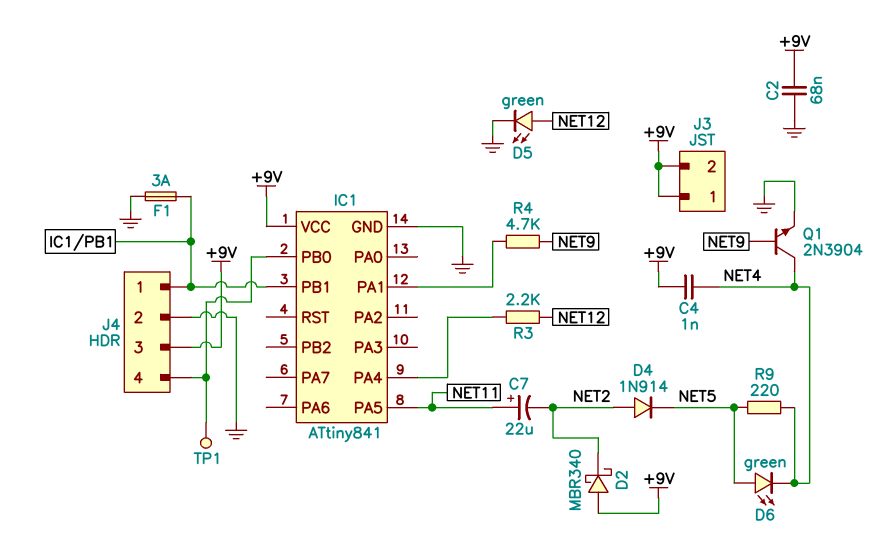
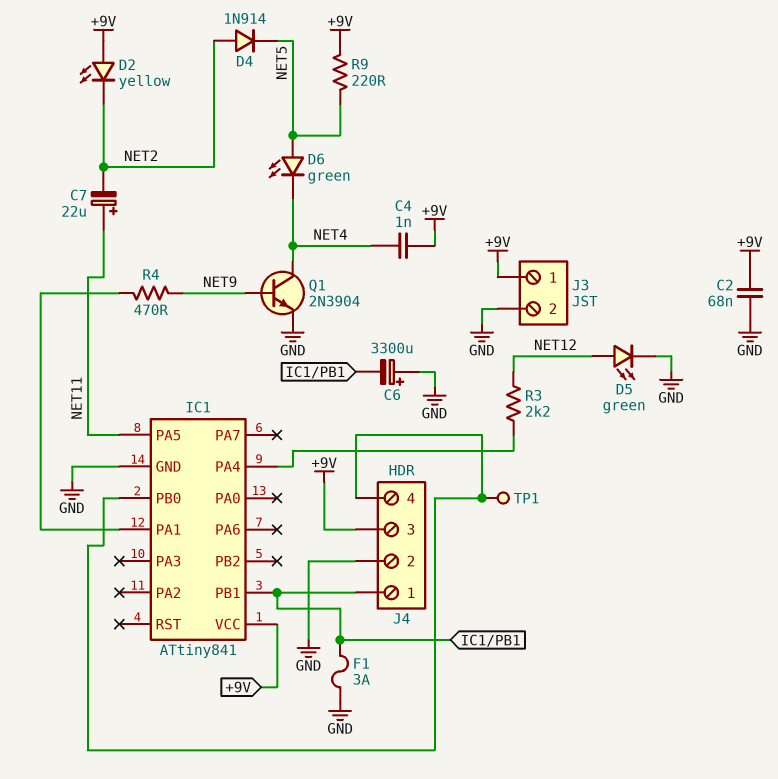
C6: none -> 3300uF (plus GND, minus IC1/PB1)
D2: schottky MBR340 (A +9V, K NET2) -> LED yellow (A +9V, K NET2)
J3 pin 2: +9V -> GND
R4: 4.7k (IC1/PA1, NET9) -> 470 (IC1/PA1, NET9)
R9: 220 (NET4, NET5) -> 220 (+9V, NET5)

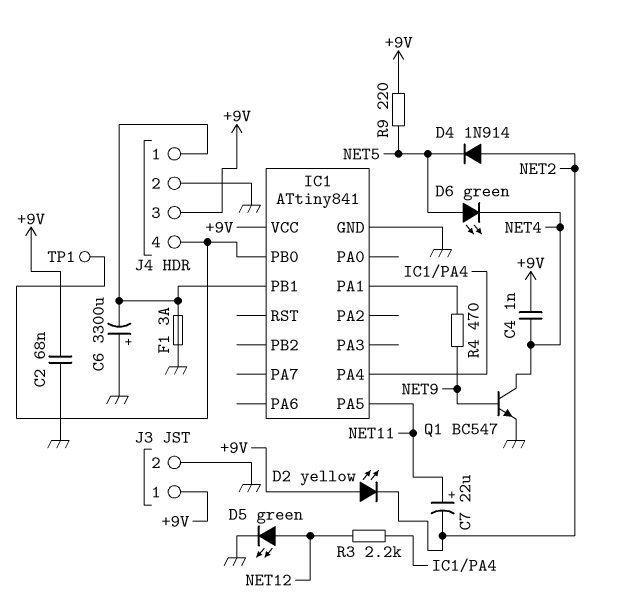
Q1: NPN 2N3904 (B NET9, C NET4, E GND) -> NPN BC547 (B NET9, C NET4, E GND)

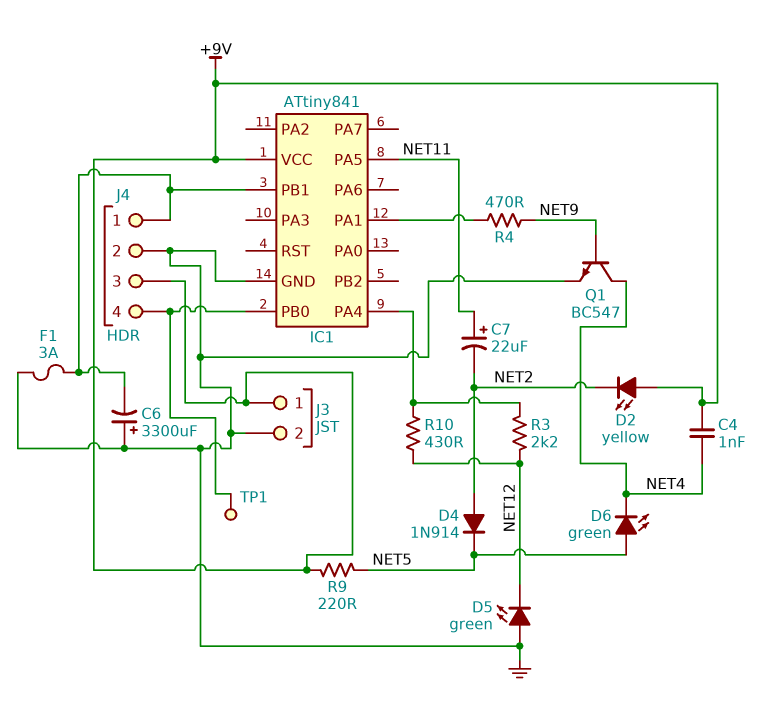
C2: 68nF (+9V, GND) -> none
D5: LED green (A NET12, K GND) -> LED green (A GND, K NET12)
R10: none -> 430 (IC1/PA4, NET12)

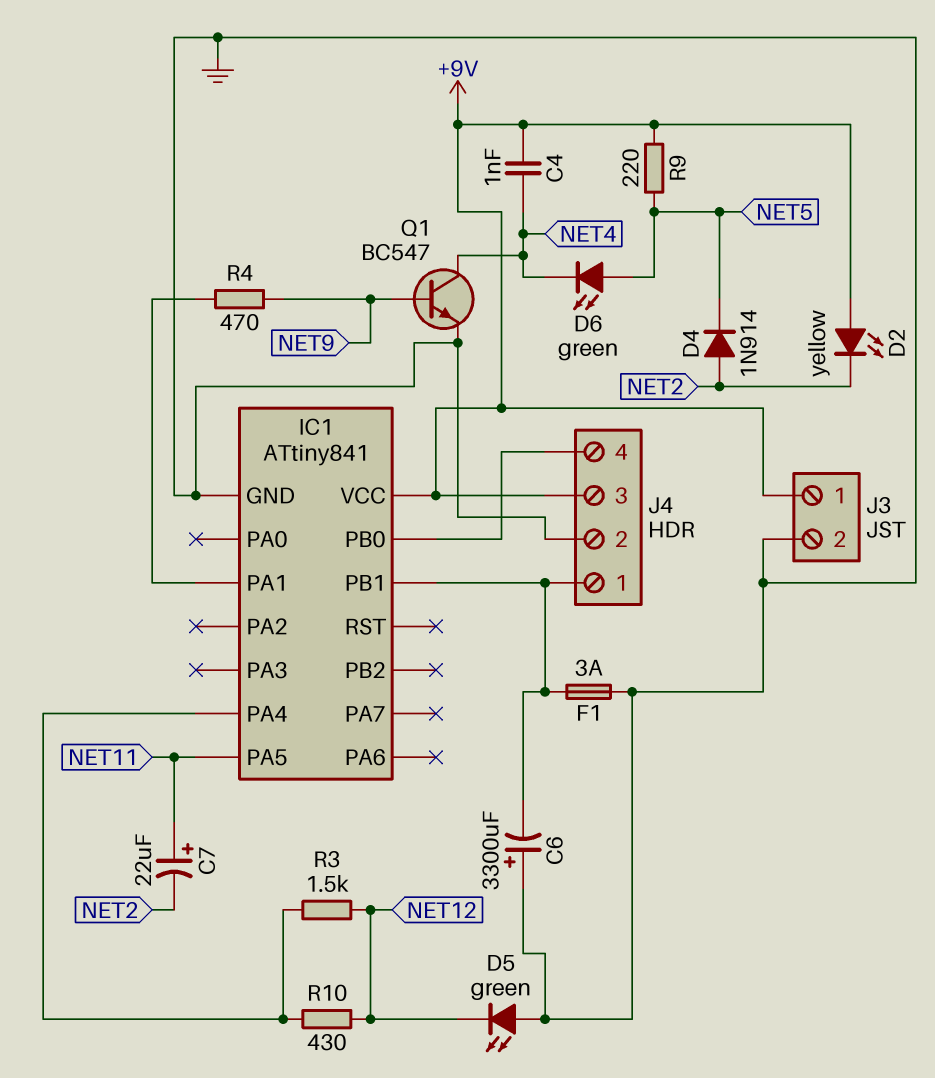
R3: 2.2k (IC1/PA4, NET12) -> 1.5k (IC1/PA4, NET12)
TP1: test point (IC1/PB0) -> none

